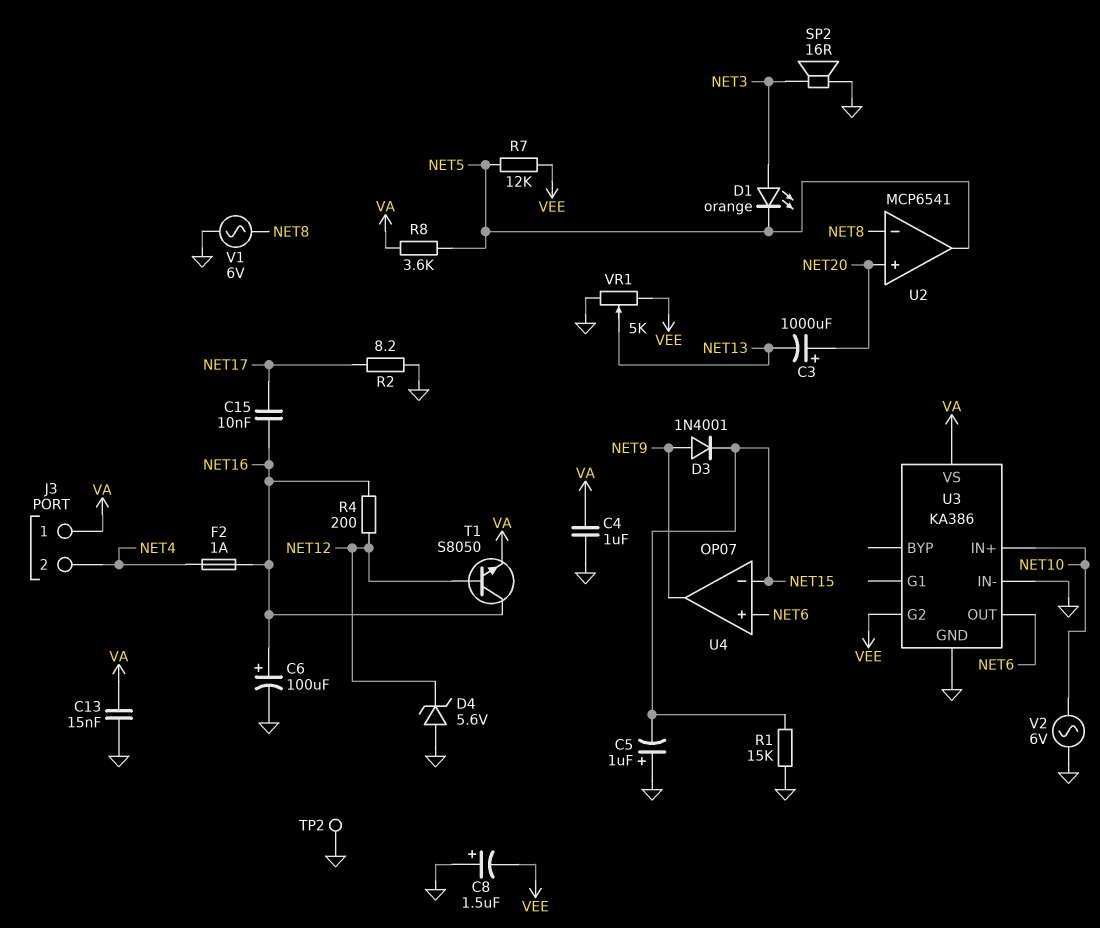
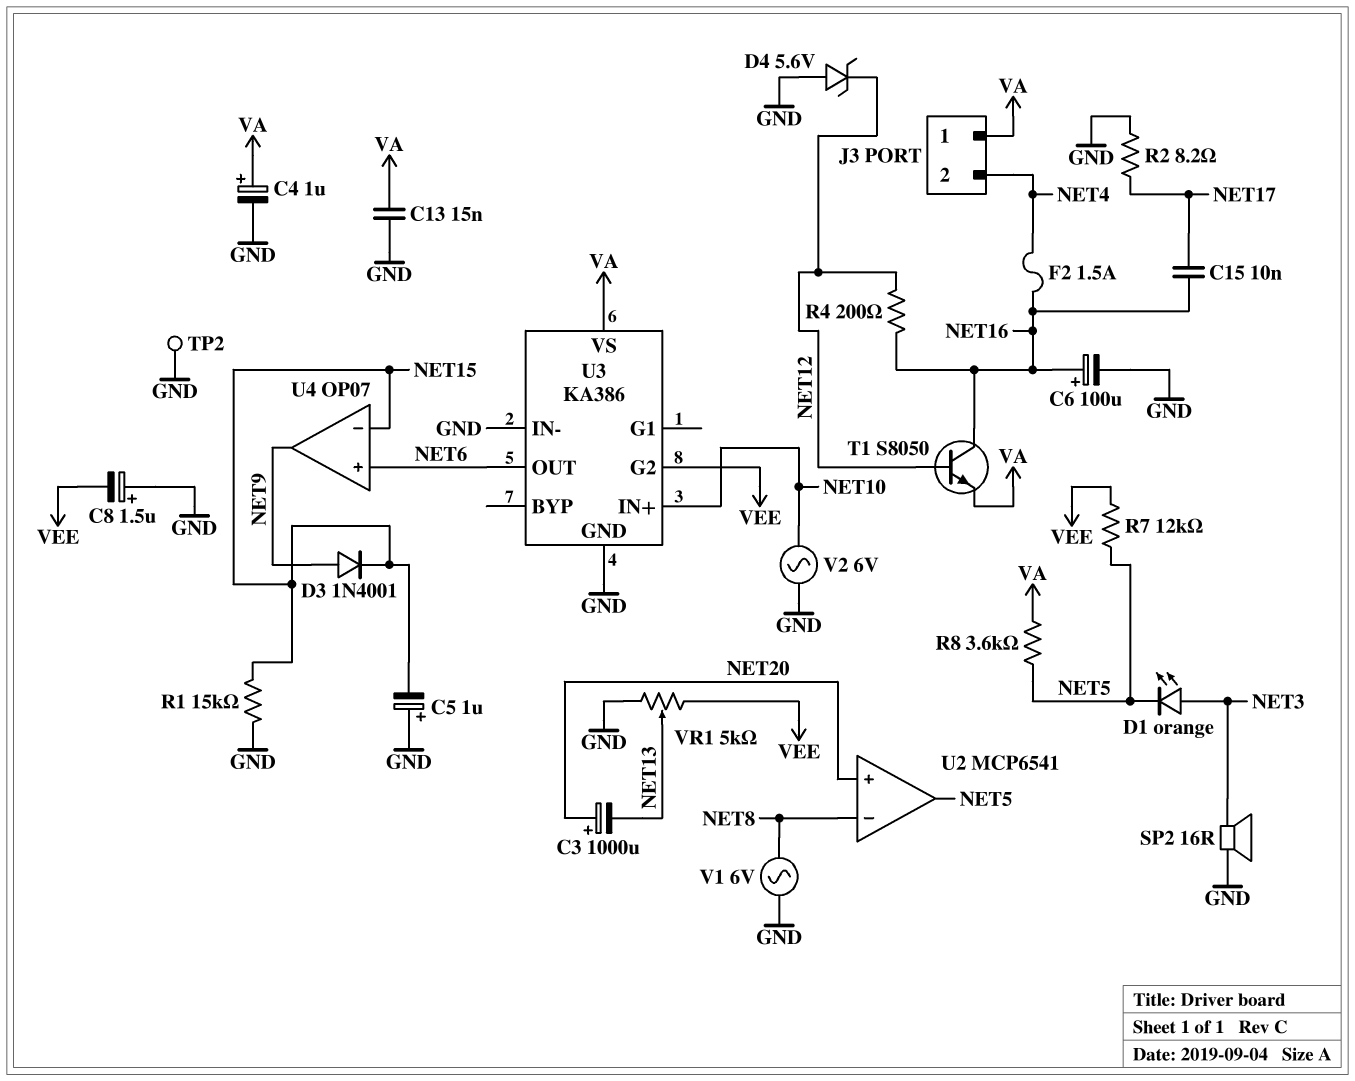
C4: 1uF (GND, VA) -> 1uF (plus VA, minus GND)
F2: 1A (NET4, NET16) -> 1.5A (NET4, NET16)

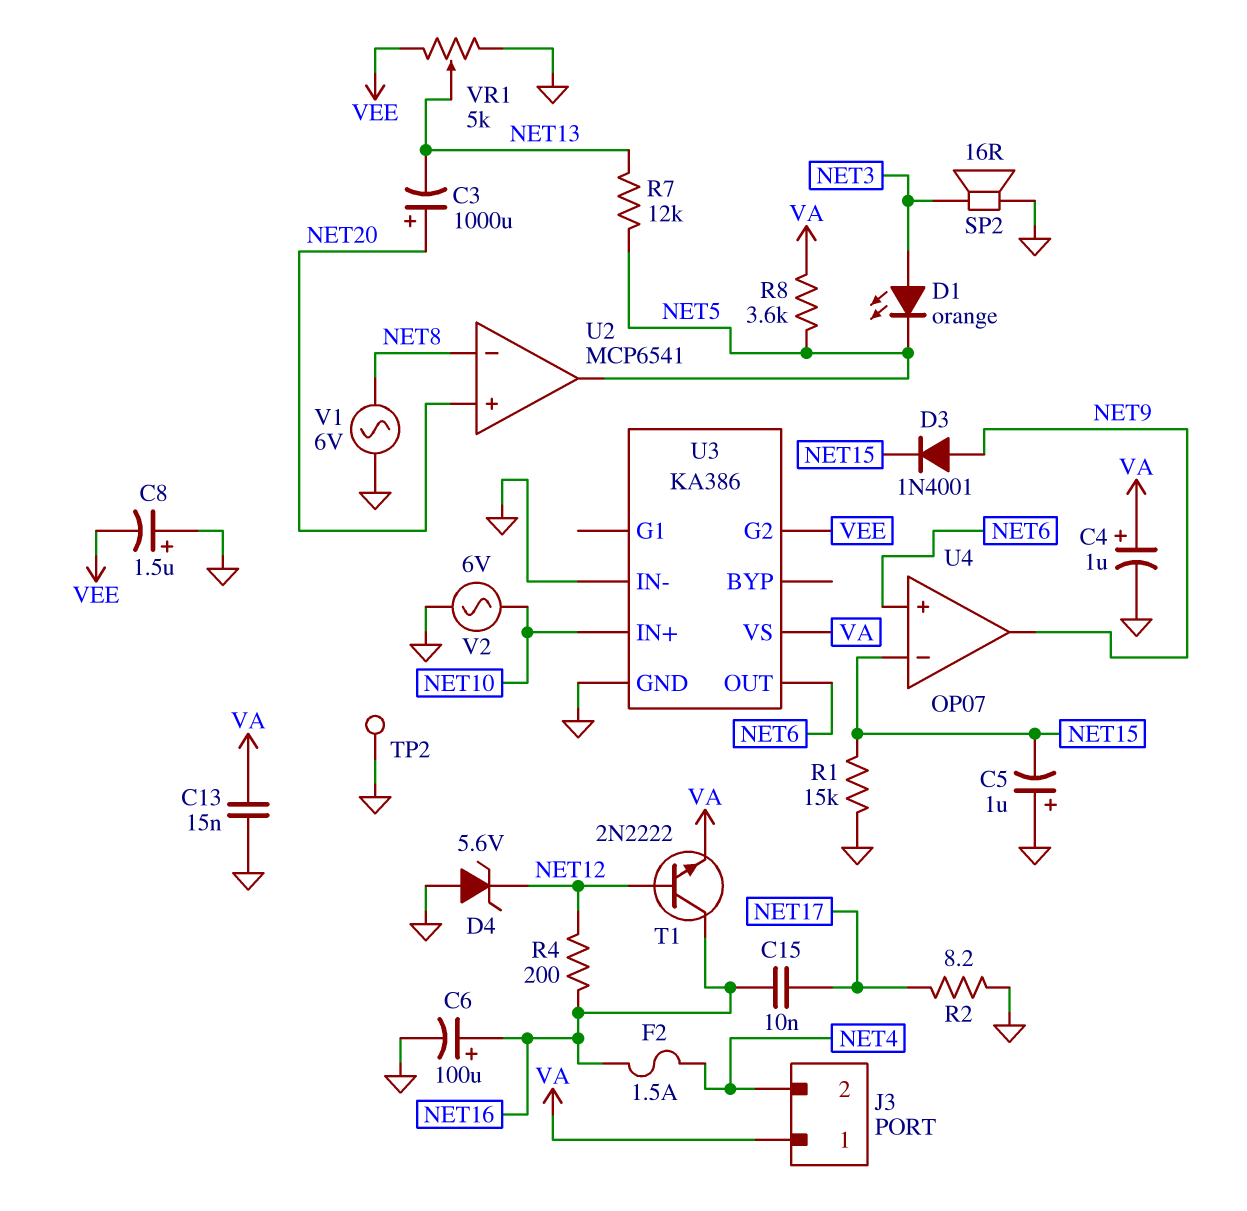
R7: 12k (NET5, VEE) -> 12k (NET5, NET13)
T1: NPN S8050 (B NET12, C NET16, E VA) -> NPN 2N2222 (B NET12, C NET16, E VA)

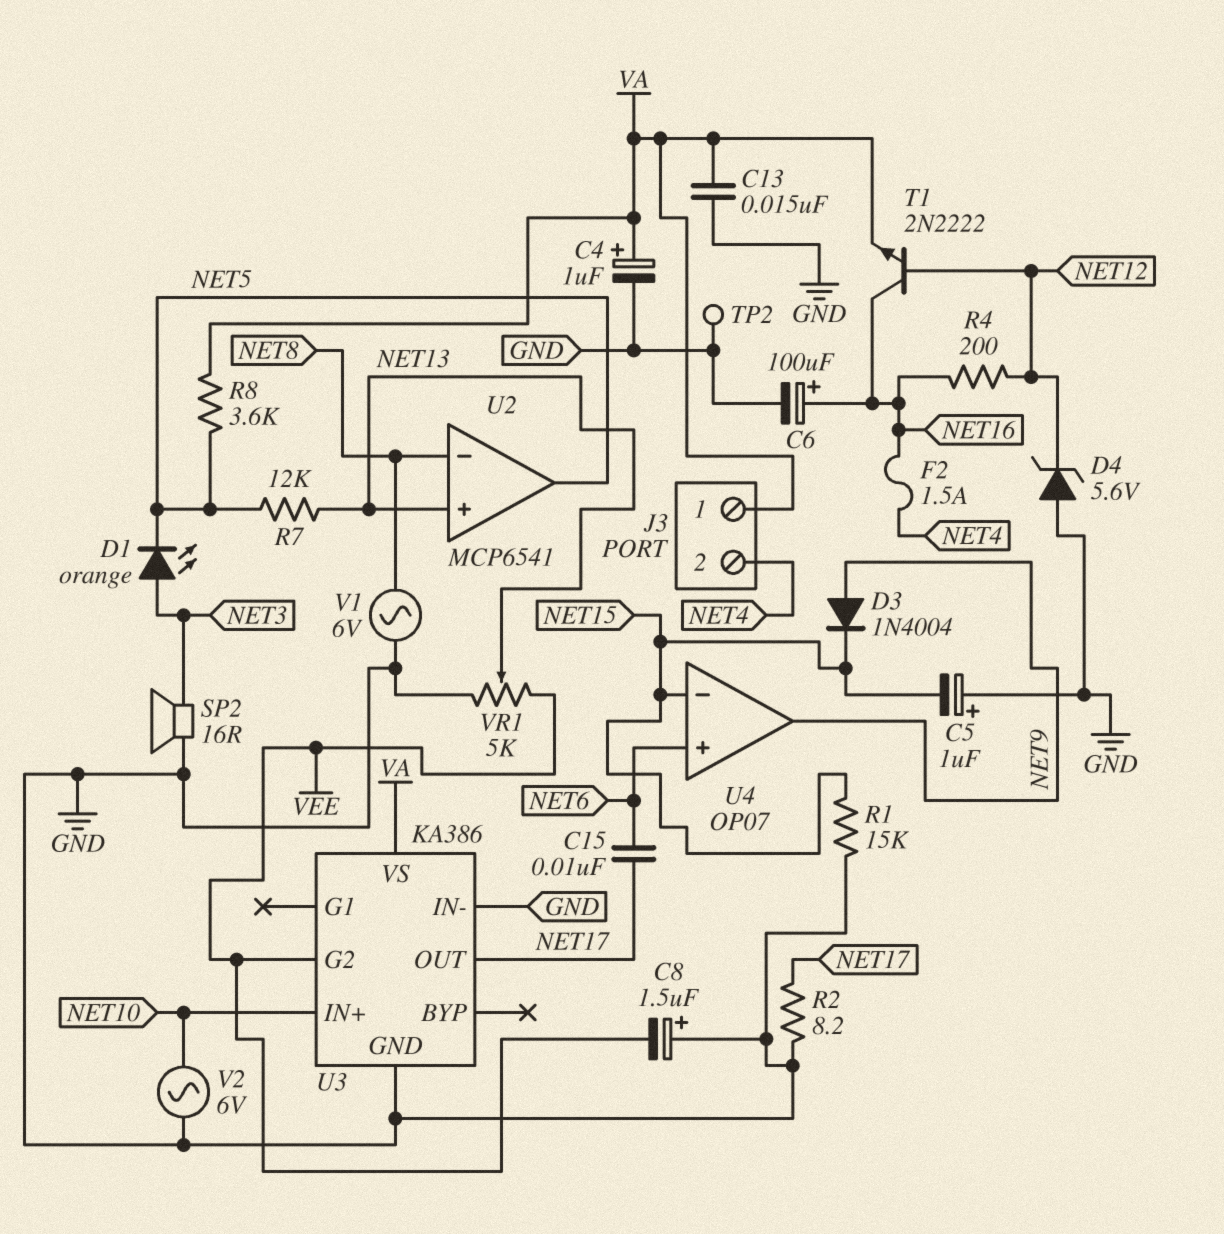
C3: 1000uF (plus NET20, minus NET13) -> none
C15: 10nF (NET16, NET17) -> 10nF (NET6, NET17)
D3: diode 1N4001 (A NET9, K NET15) -> diode 1N4004 (A NET9, K NET15)
U2 pin in+: NET20 -> NET13
U3 pin OUT: NET6 -> NET17

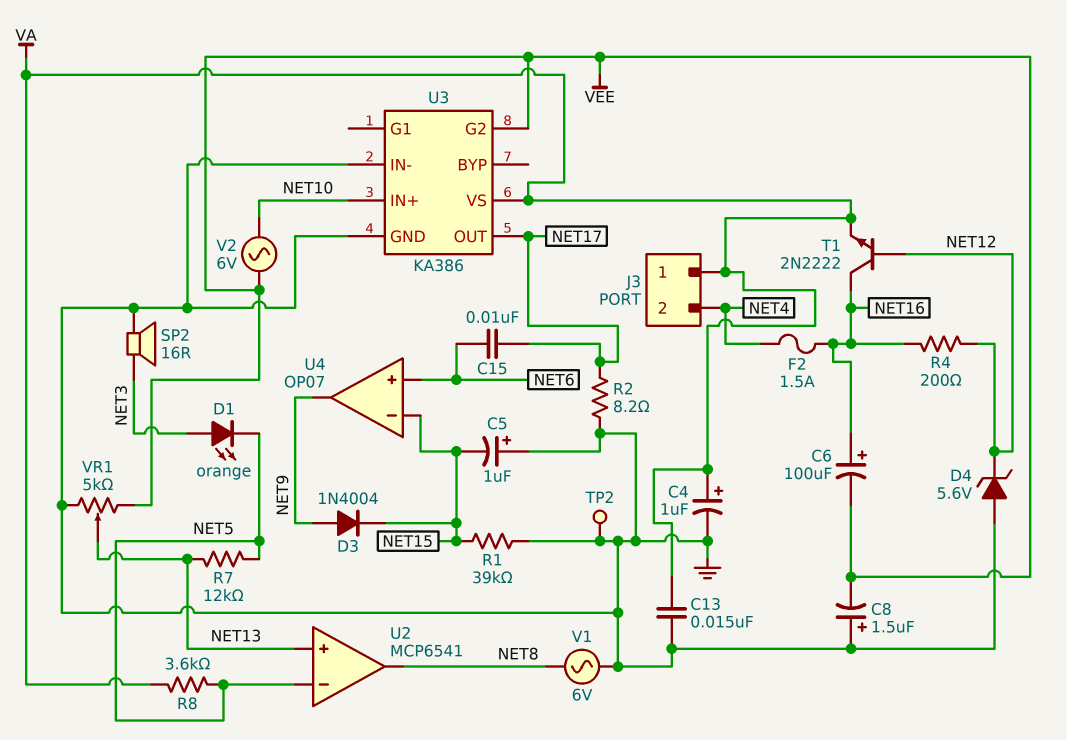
C6: 100uF (plus NET16, minus GND) -> 100uF (plus NET16, minus VEE)
R1: 15k (GND, NET15) -> 39k (GND, NET15)
U2 pin in-: NET8 -> NET5
U2 pin out: NET5 -> NET8
V2: AC 6V (GND, NET10) -> AC 6V (NET10, VEE)

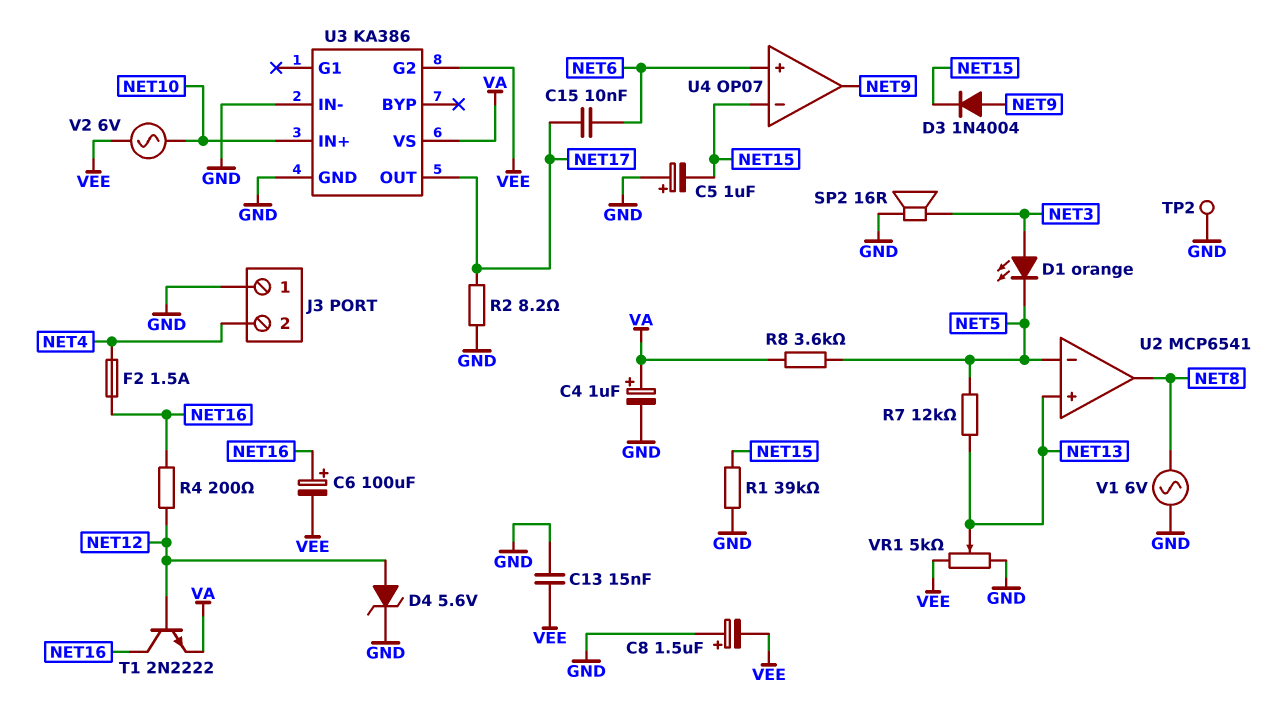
C13: 15nF (GND, VA) -> 15nF (GND, VEE)
D4: zener 5.6V (A GND, K NET12) -> zener 5.6V (A NET12, K GND)
J3 pin 1: VA -> GND

